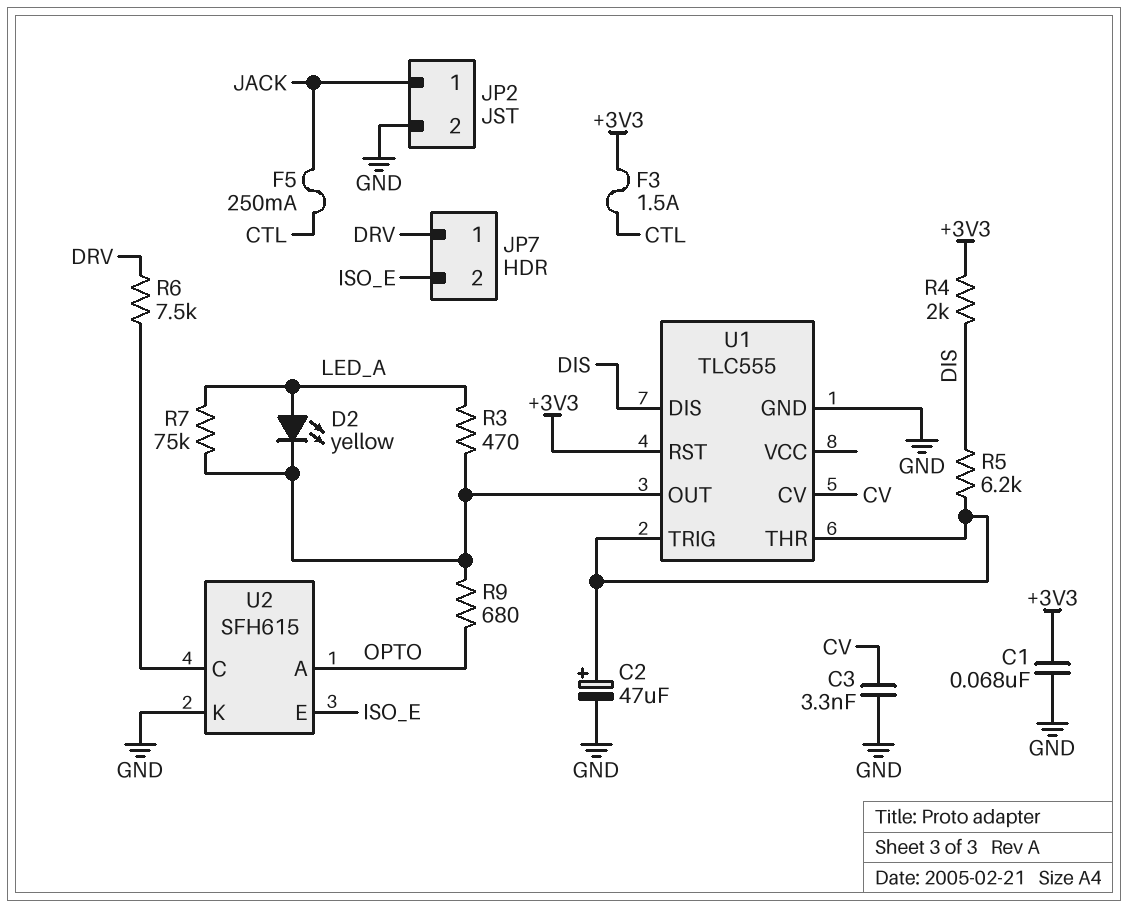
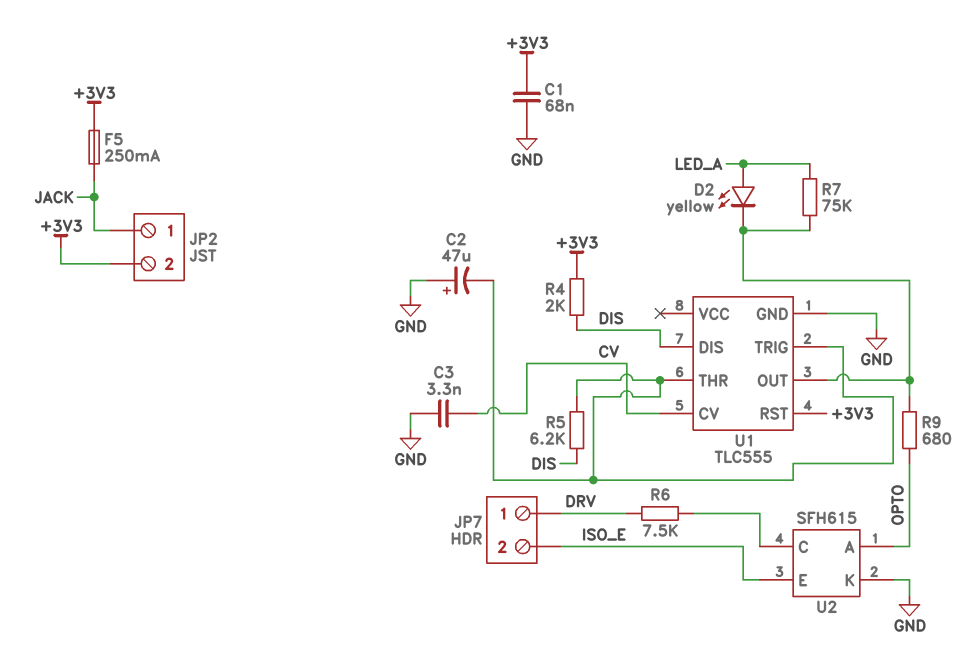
C2: 47uF (plus U1/THR, minus GND) -> 47uF (plus GND, minus U1/THR)
F3: 1.5A (+3V3, CTL) -> none
F5: 250mA (CTL, JACK) -> 250mA (+3V3, JACK)
JP2 pin 2: GND -> +3V3
R3: 470 (LED_A, U1/OUT) -> none

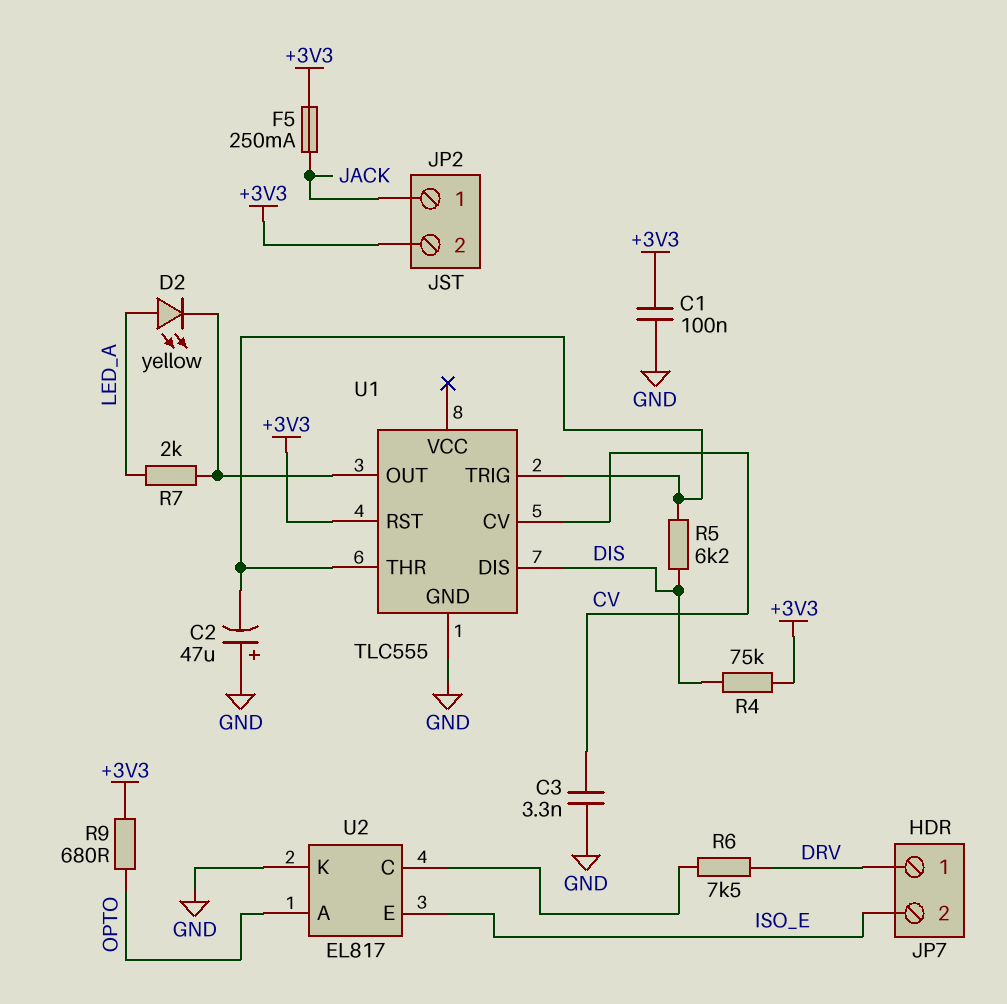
C1: 68nF (+3V3, GND) -> 100nF (+3V3, GND)
R4: 2k (+3V3, DIS) -> 75k (+3V3, DIS)
R7: 75k (LED_A, U1/OUT) -> 2k (LED_A, U1/OUT)
R9: 680 (OPTO, U1/OUT) -> 680 (+3V3, OPTO)
U2: SFH615 -> EL817

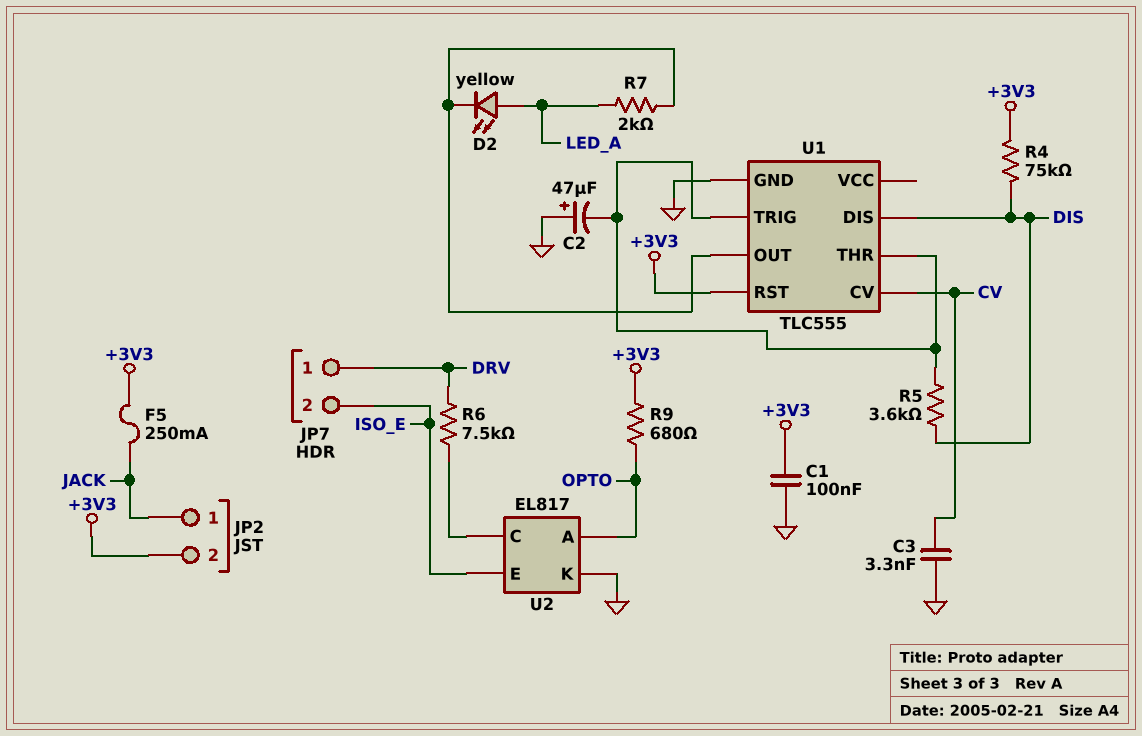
R5: 6.2k (DIS, U1/THR) -> 3.6k (DIS, U1/THR)

